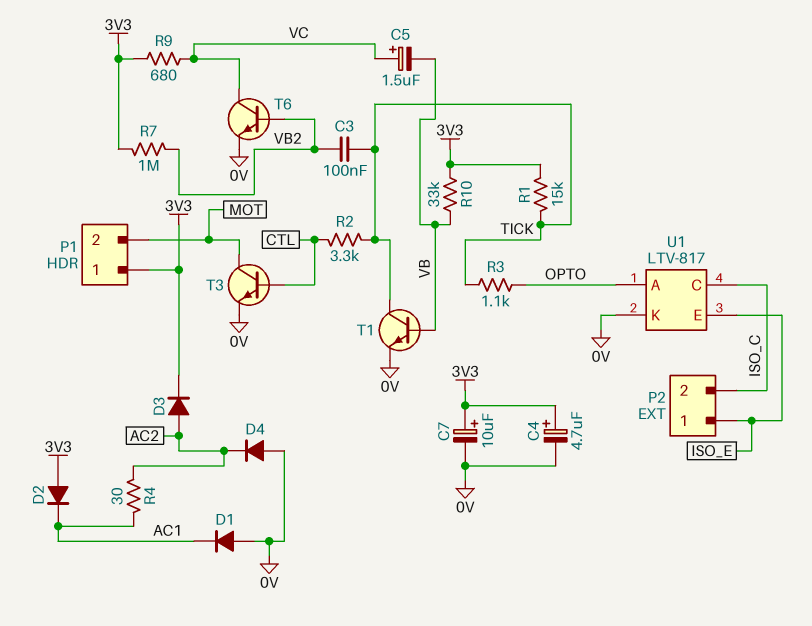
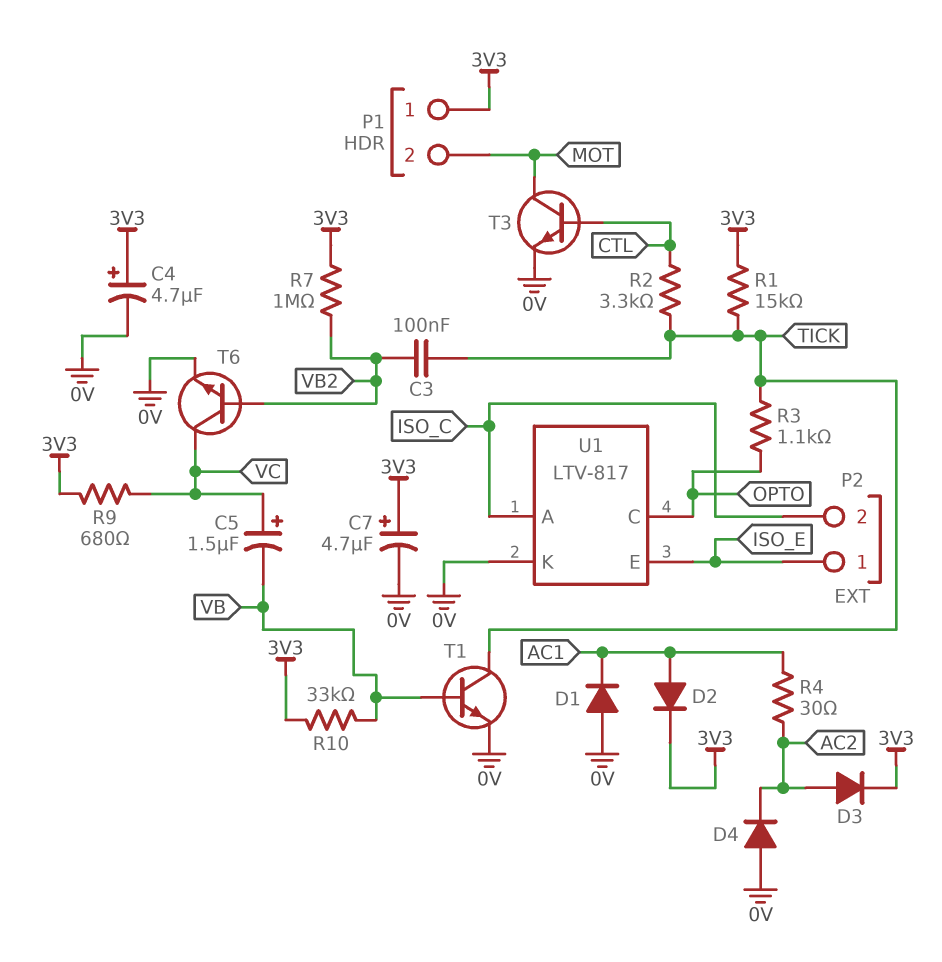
C7: 10uF (plus 3V3, minus 0V) -> 4.7uF (plus 3V3, minus 0V)
D2: diode (A 3V3, K AC1) -> diode (A AC1, K 3V3)
U1 pin A: OPTO -> ISO_C
U1 pin C: ISO_C -> OPTO

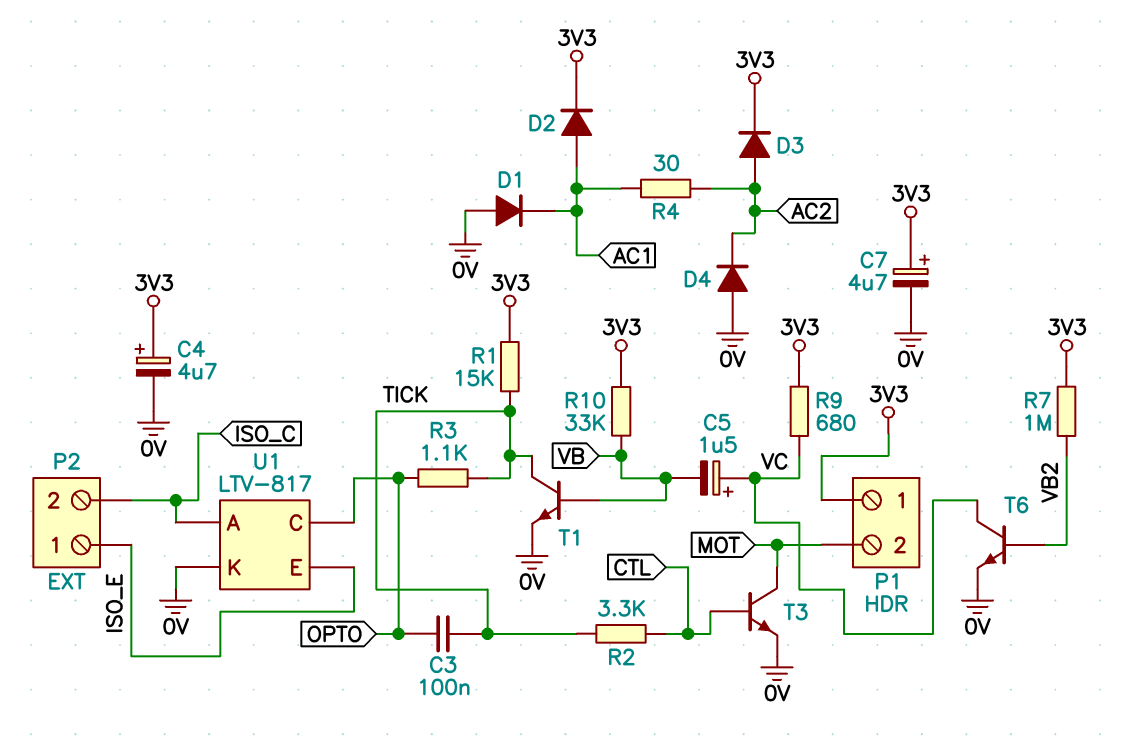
C3: 100nF (TICK, VB2) -> 100nF (OPTO, TICK)

